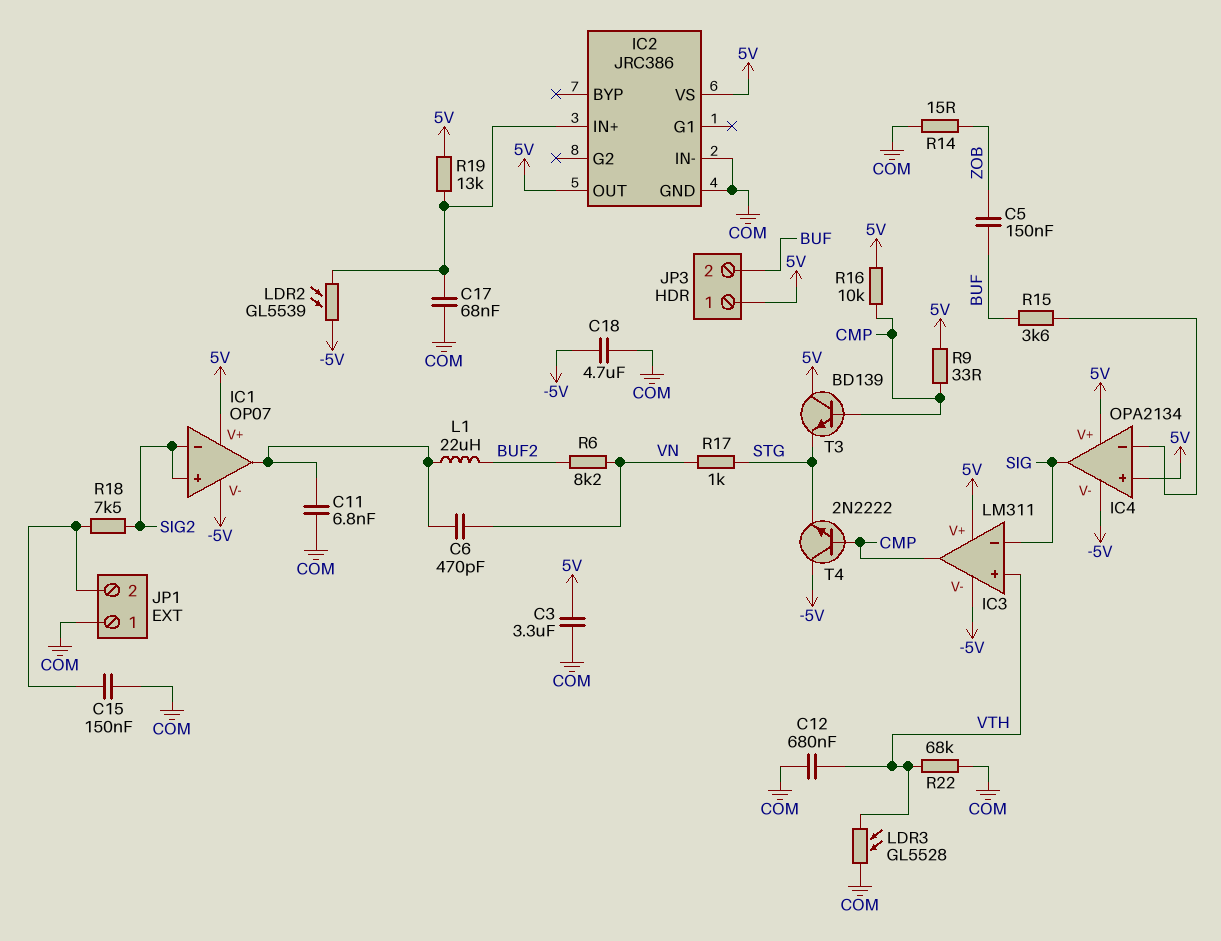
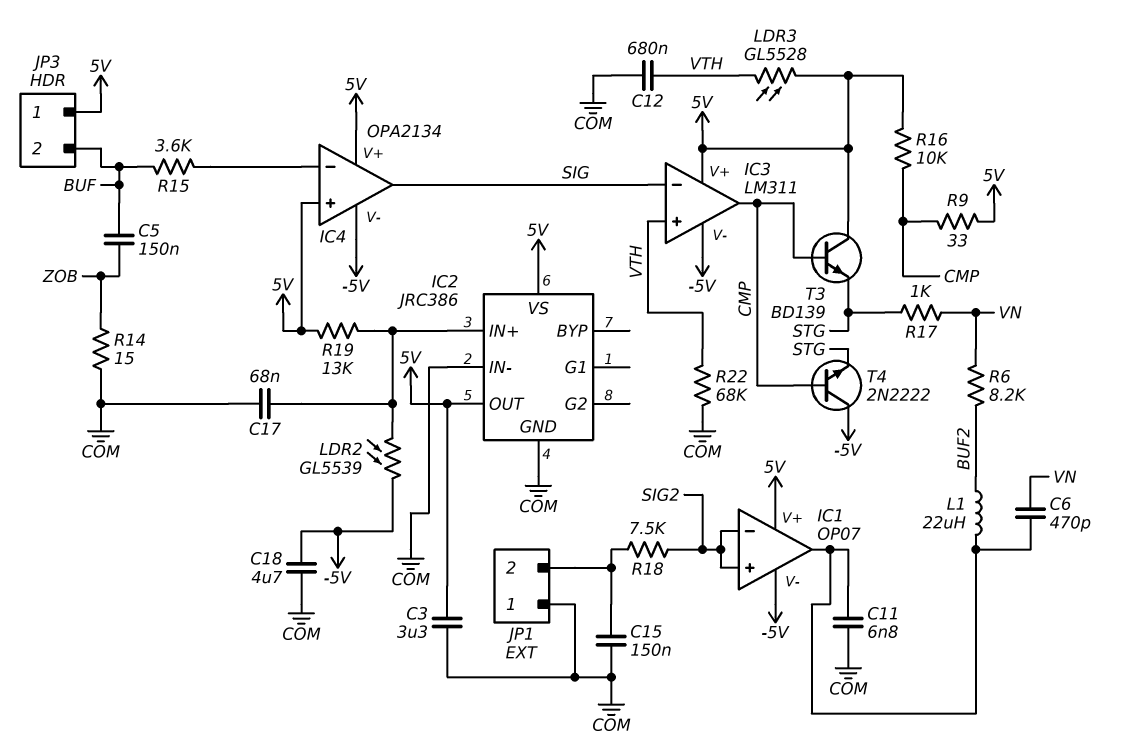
LDR3: GL5528 (COM, VTH) -> GL5528 (5V, VTH)

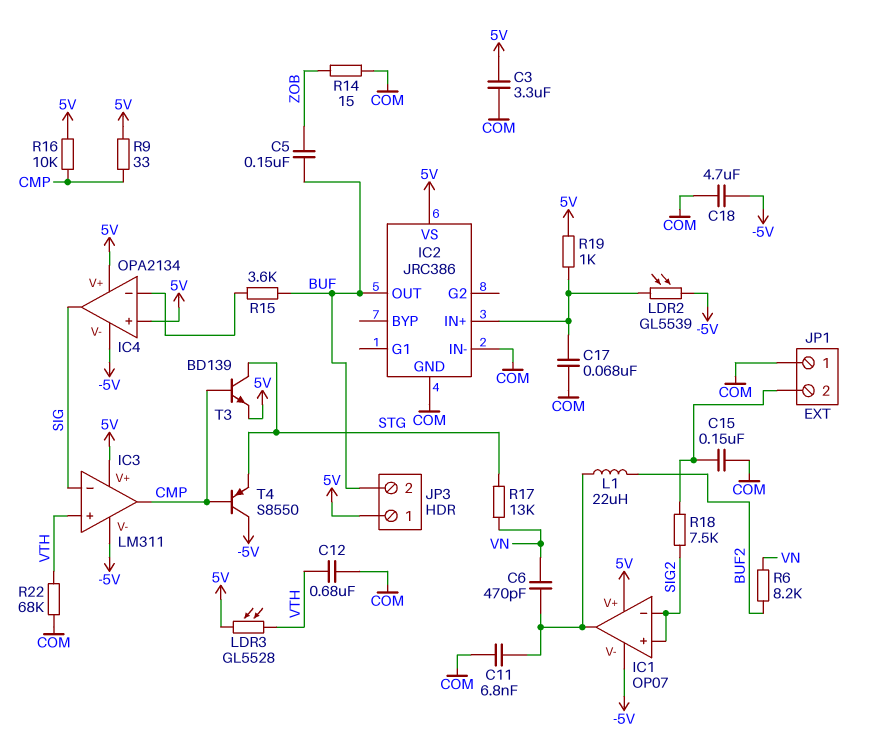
IC2 pin OUT: 5V -> BUF
R17: 1k (STG, VN) -> 13k (STG, VN)
R19: 13k (5V, IC2/IN+) -> 1k (5V, IC2/IN+)
T3: NPN BD139 (B CMP, C 5V, E STG) -> NPN BD139 (B CMP, C STG, E 5V)
T4: NPN 2N2222 (B CMP, C -5V, E STG) -> PNP S8550 (B CMP, C -5V, E STG)

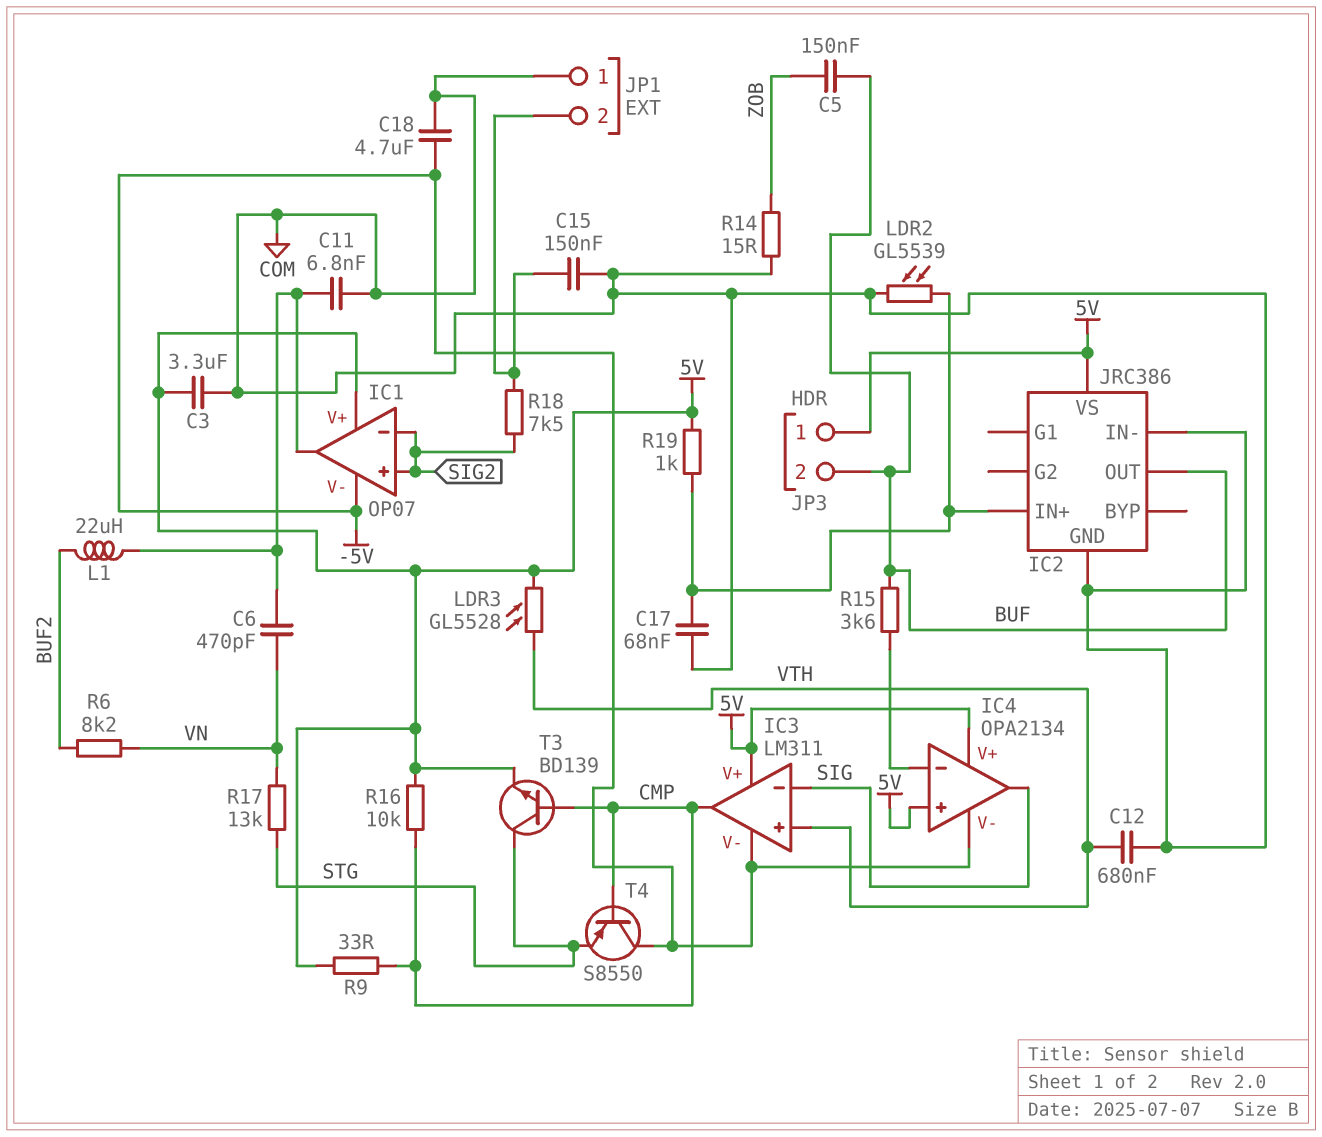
LDR2: GL5539 (-5V, IC2/IN+) -> GL5539 (COM, IC2/IN+)
R22: 68k (COM, VTH) -> none

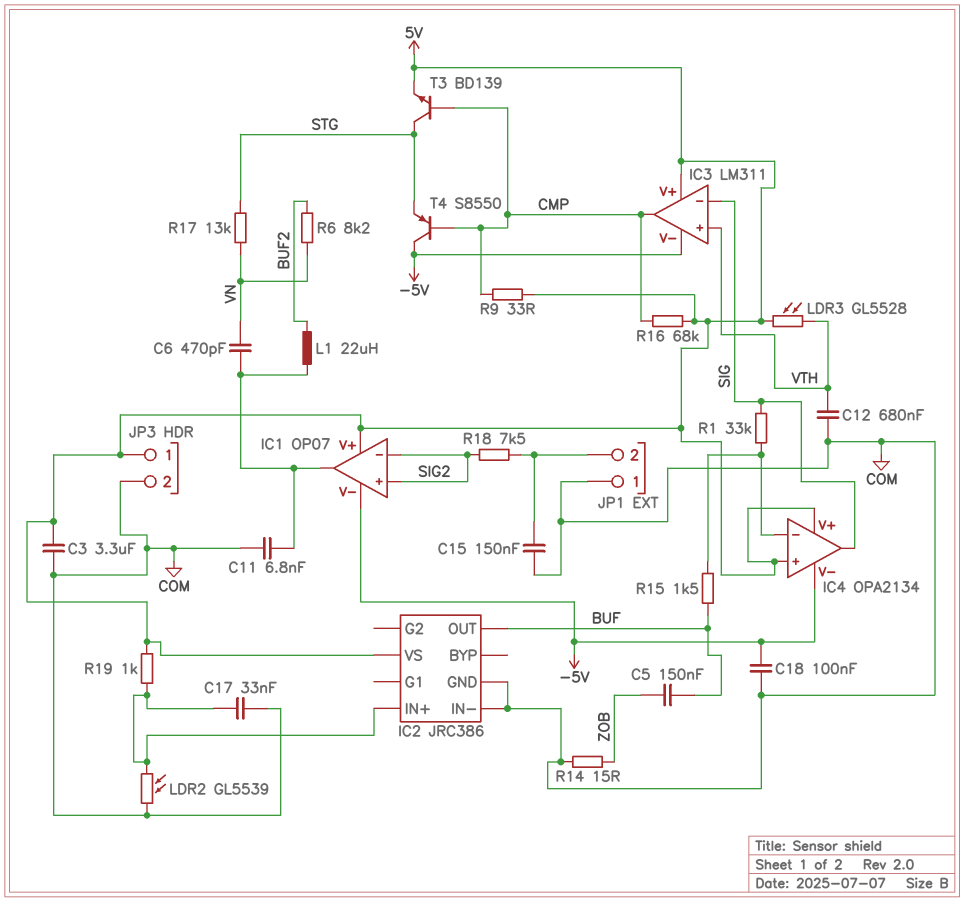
C17: 68nF (COM, IC2/IN+) -> 33nF (COM, IC2/IN+)
C18: 4.7uF (-5V, COM) -> 100nF (-5V, COM)
JP3 pin 2: BUF -> COM
R1: none -> 33k (IC4/in-, SIG)
R15: 3.6k (BUF, IC4/in-) -> 1.5k (BUF, IC4/in-)
R16: 10k (5V, CMP) -> 68k (5V, CMP)

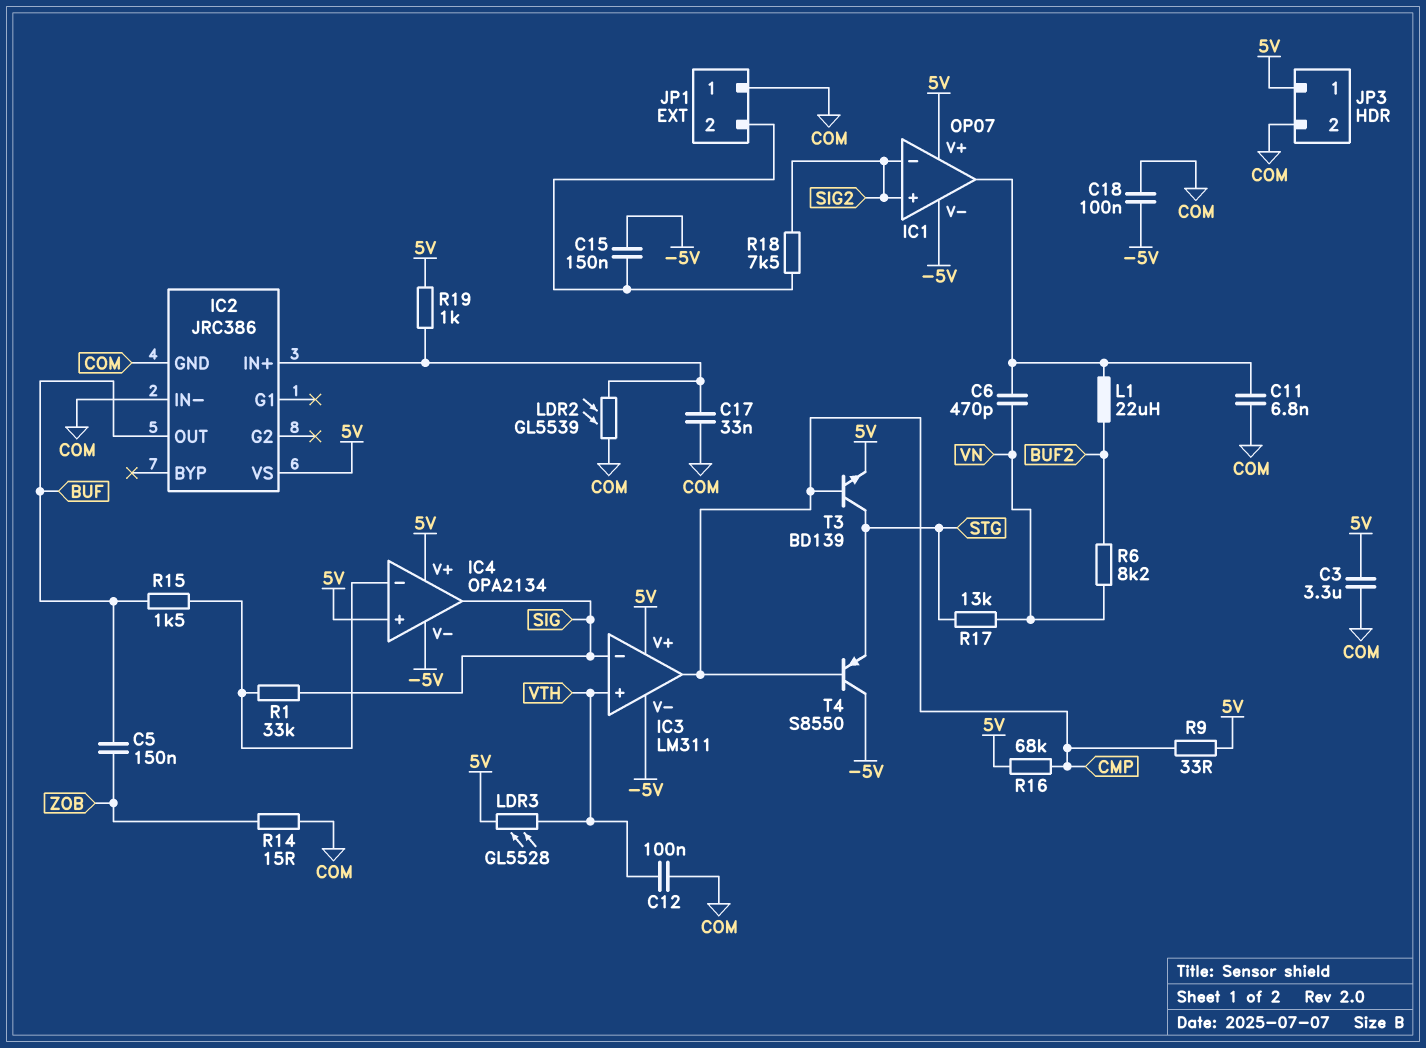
C12: 680nF (COM, VTH) -> 100nF (COM, VTH)
C15: 150nF (COM, JP1/2) -> 150nF (-5V, JP1/2)

